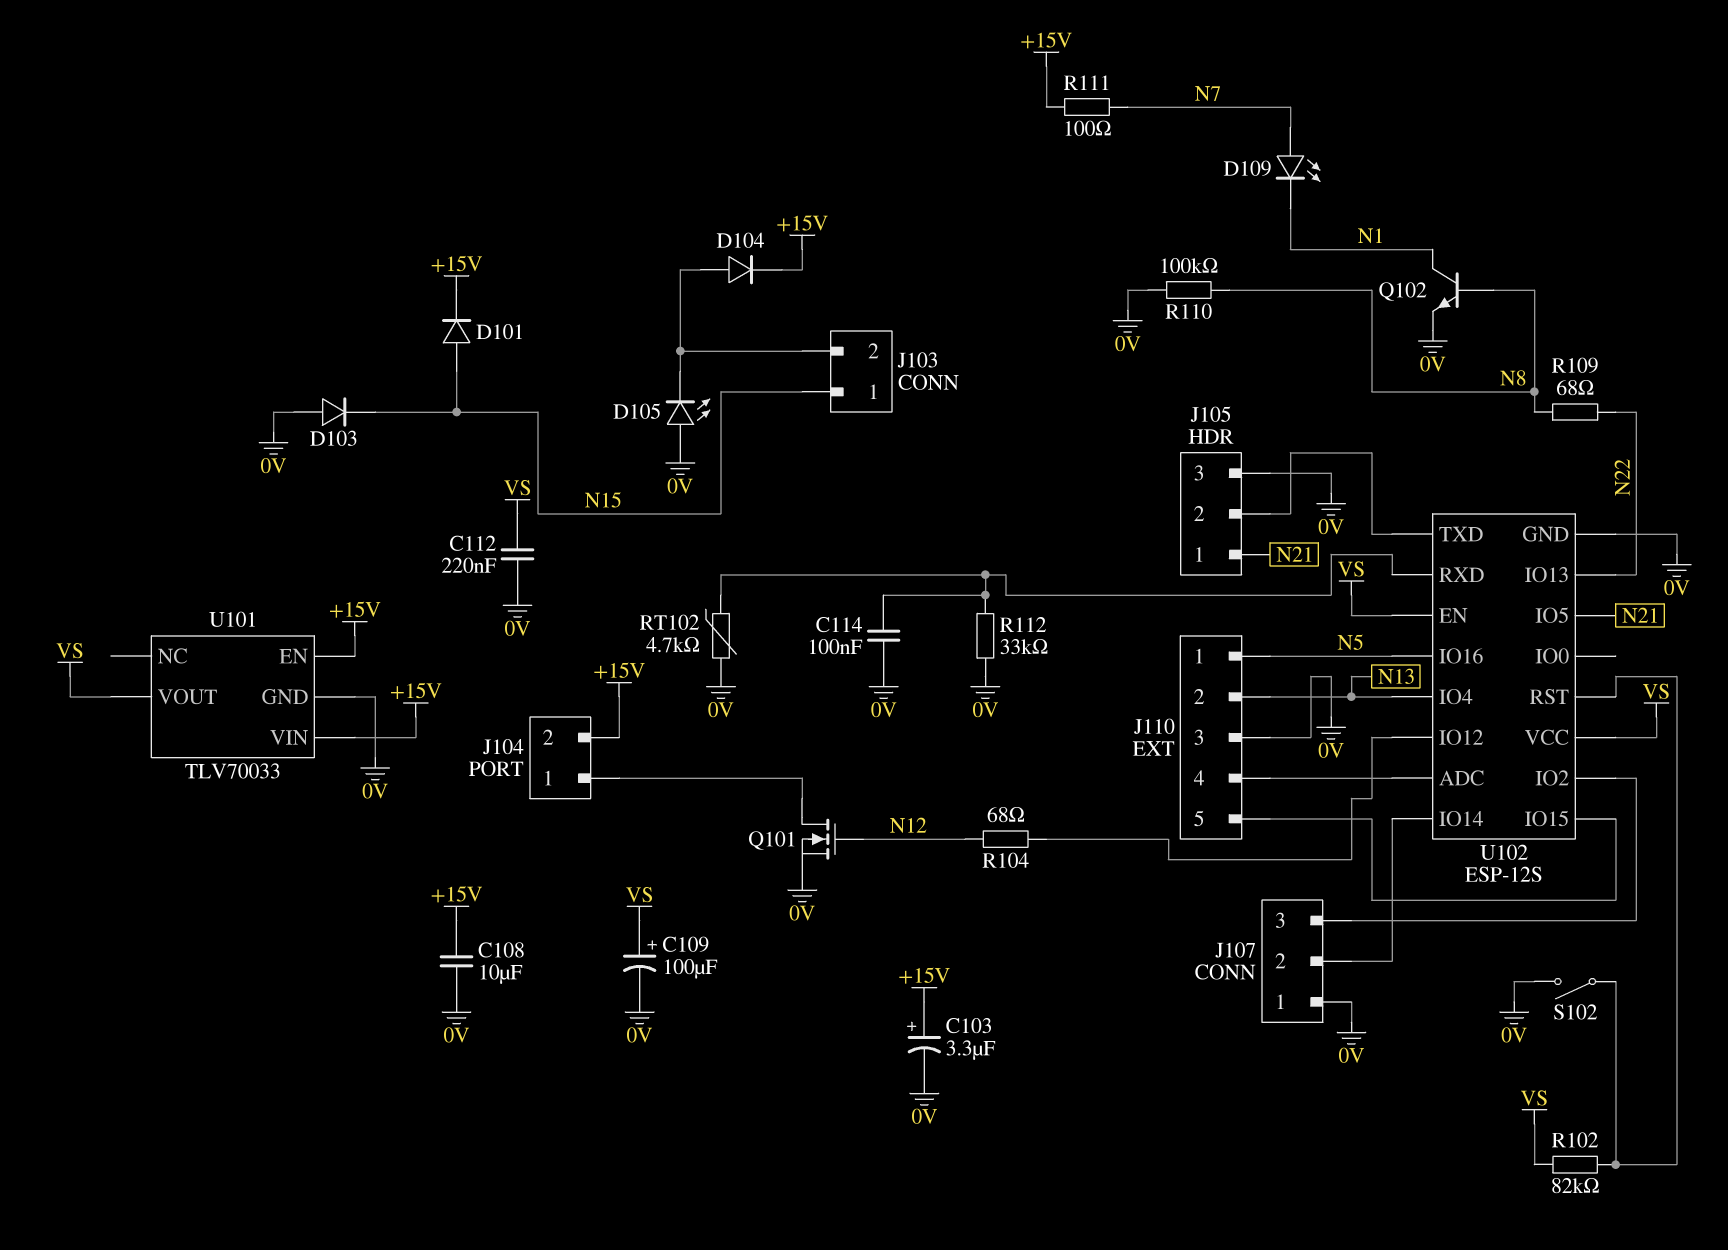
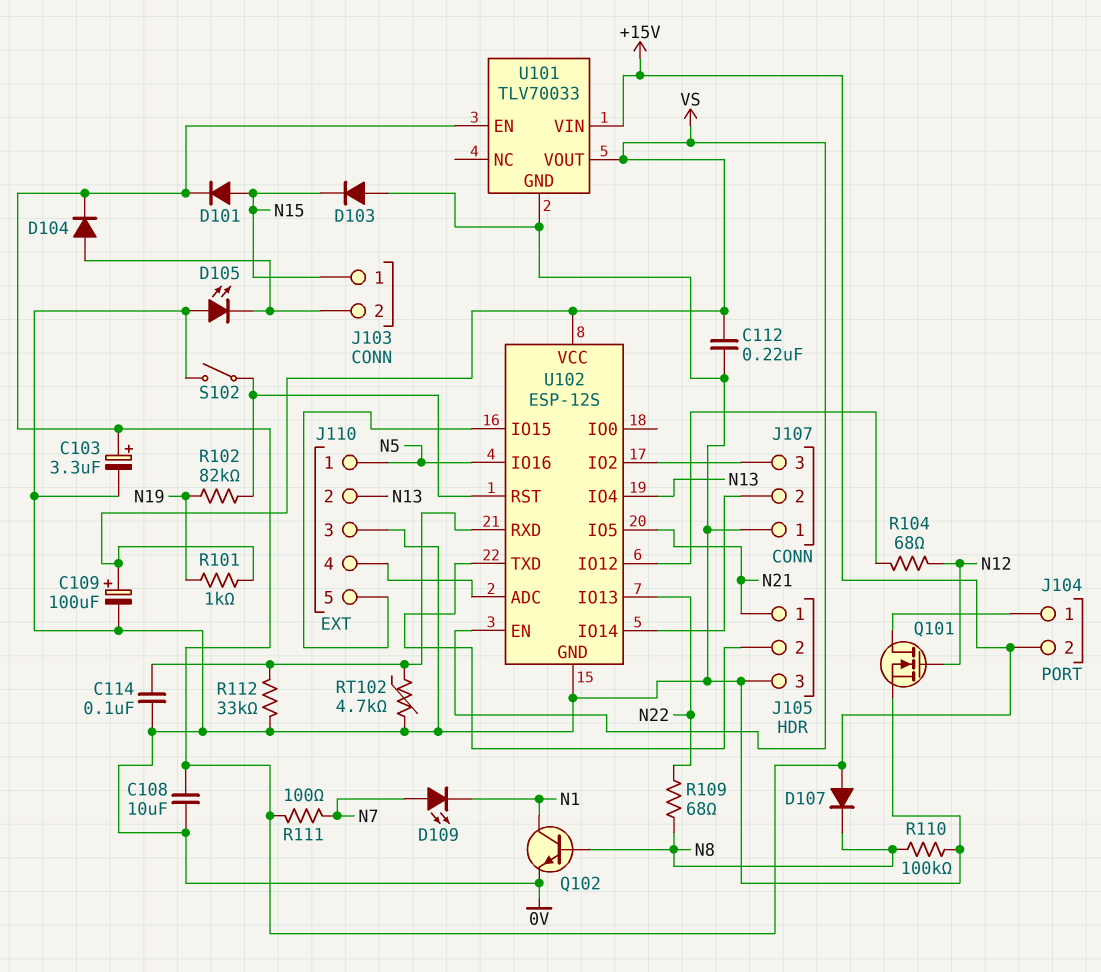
D107: none -> diode (A +15V, K N8)
R101: none -> 1k (N19, VS)
R102: 82k (U102/RST, VS) -> 82k (N19, U102/RST)

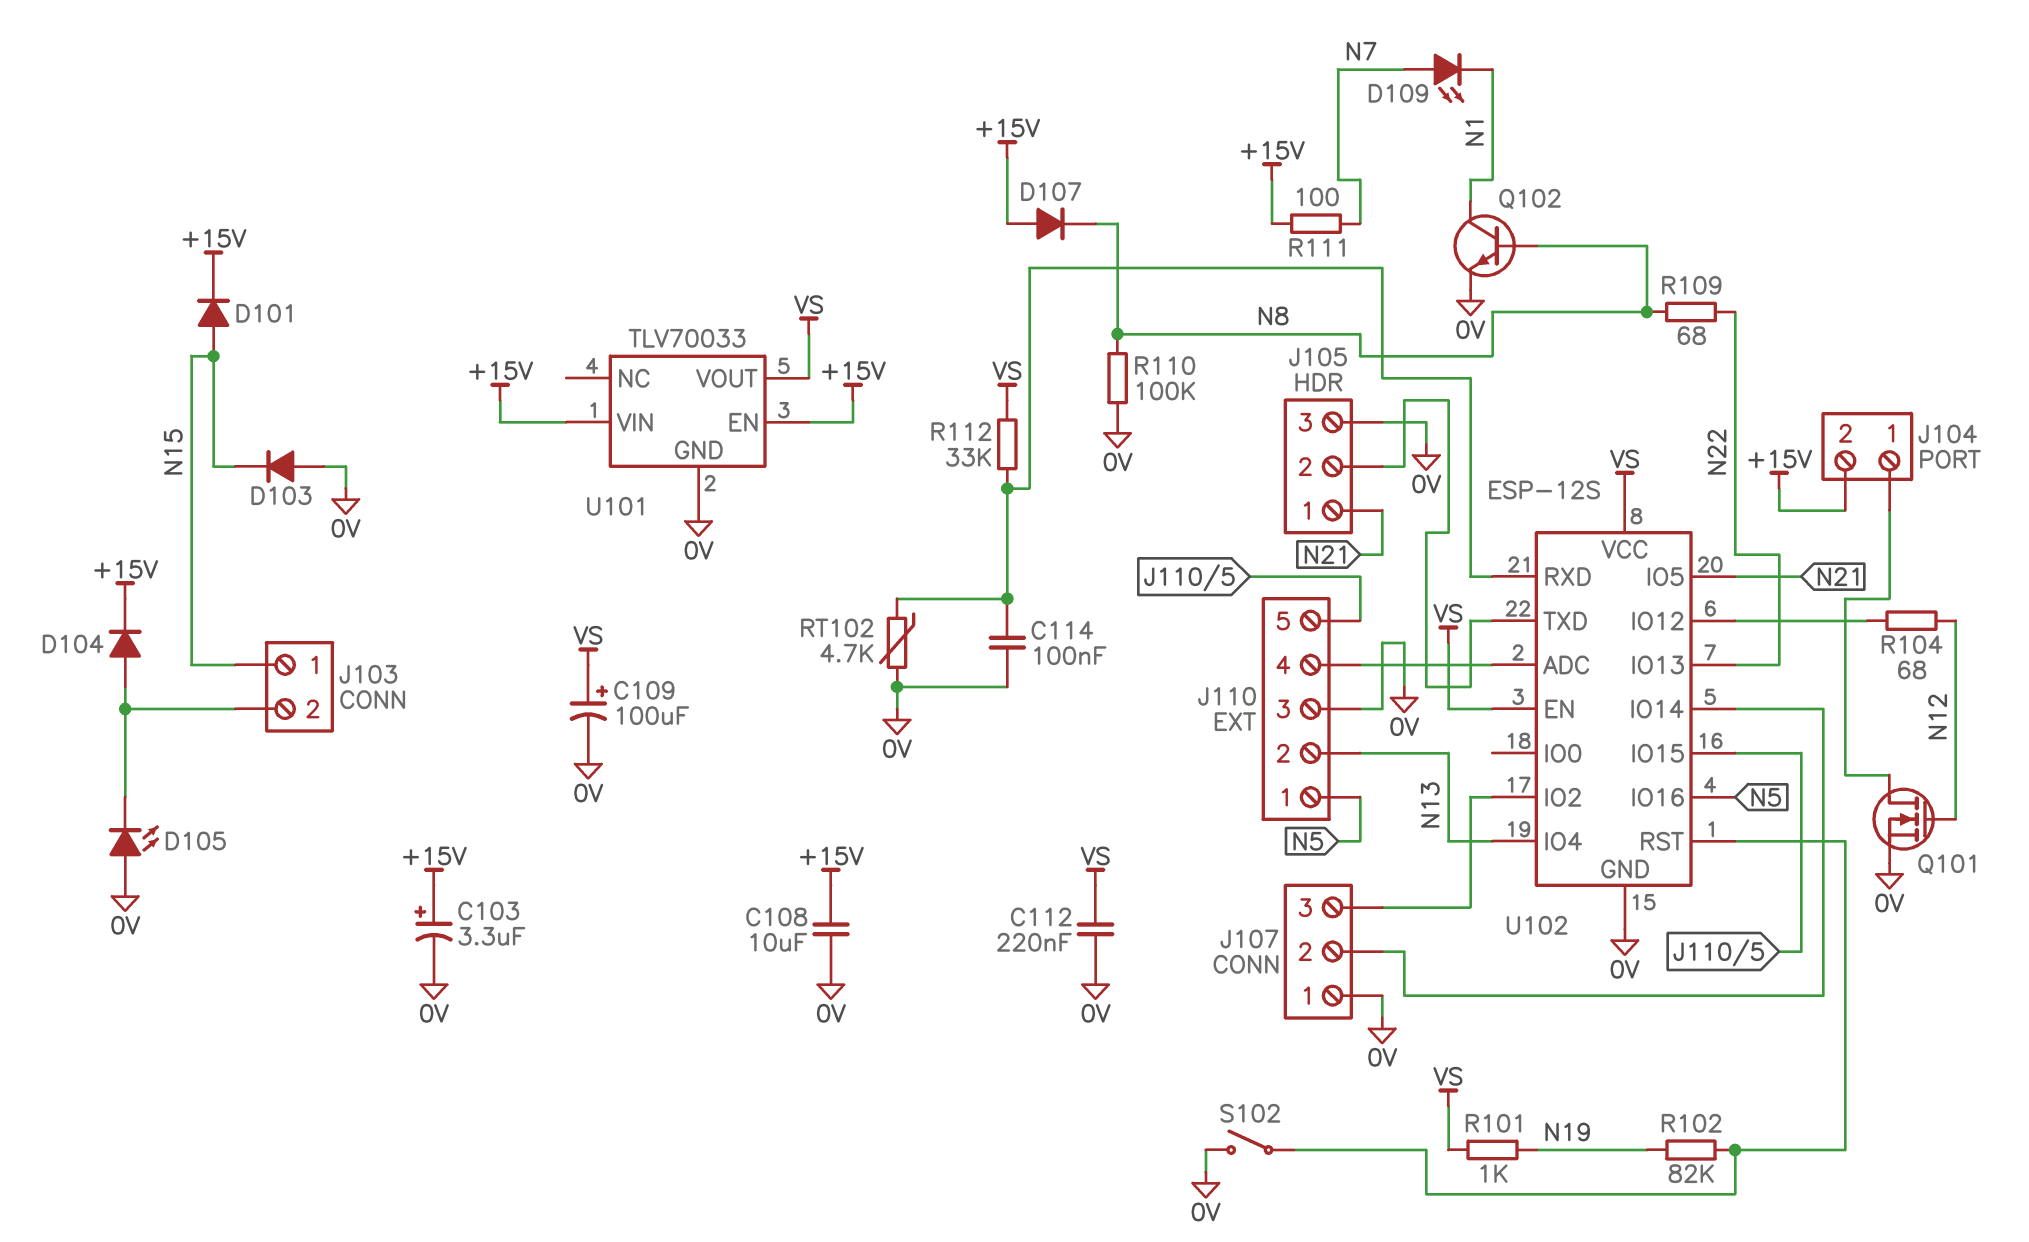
R112: 33k (0V, U102/RXD) -> 33k (U102/RXD, VS)

